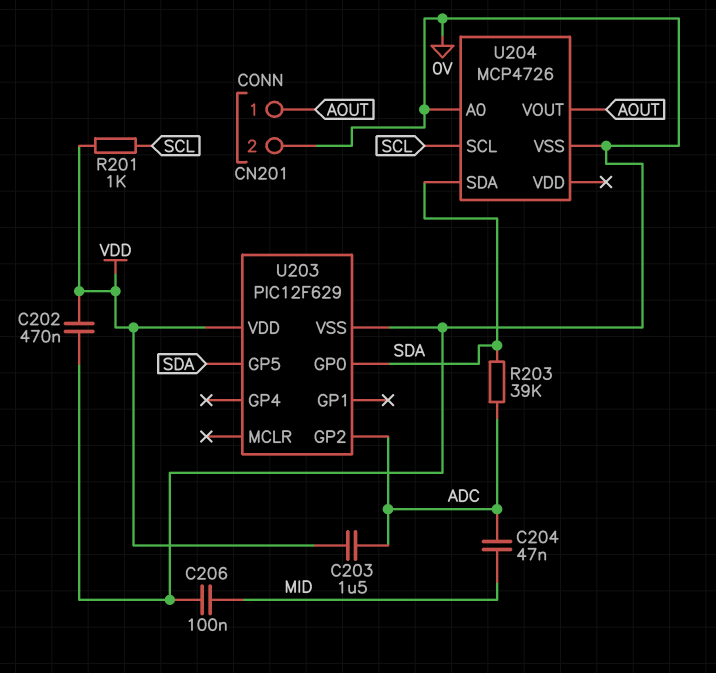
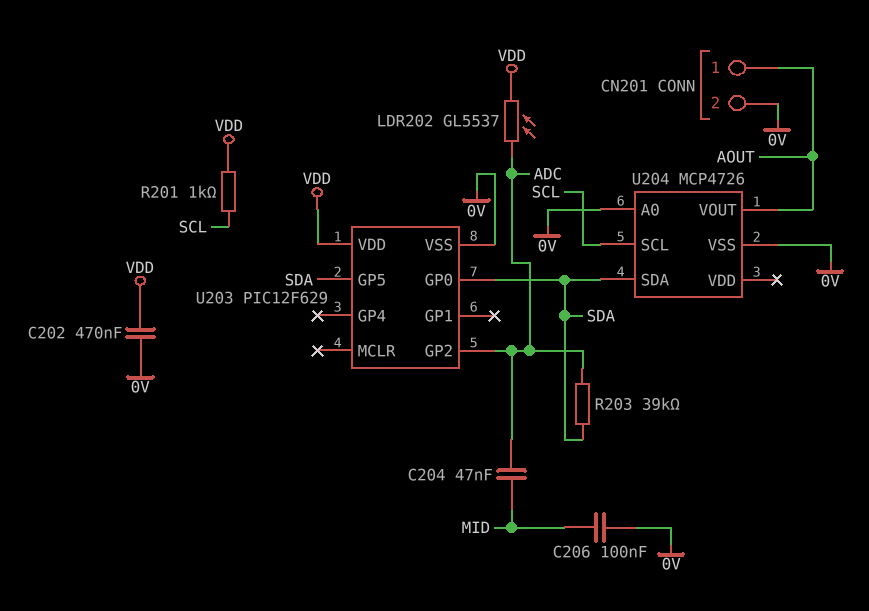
C203: 1.5uF (ADC, VDD) -> none
LDR202: none -> GL5537 (ADC, VDD)

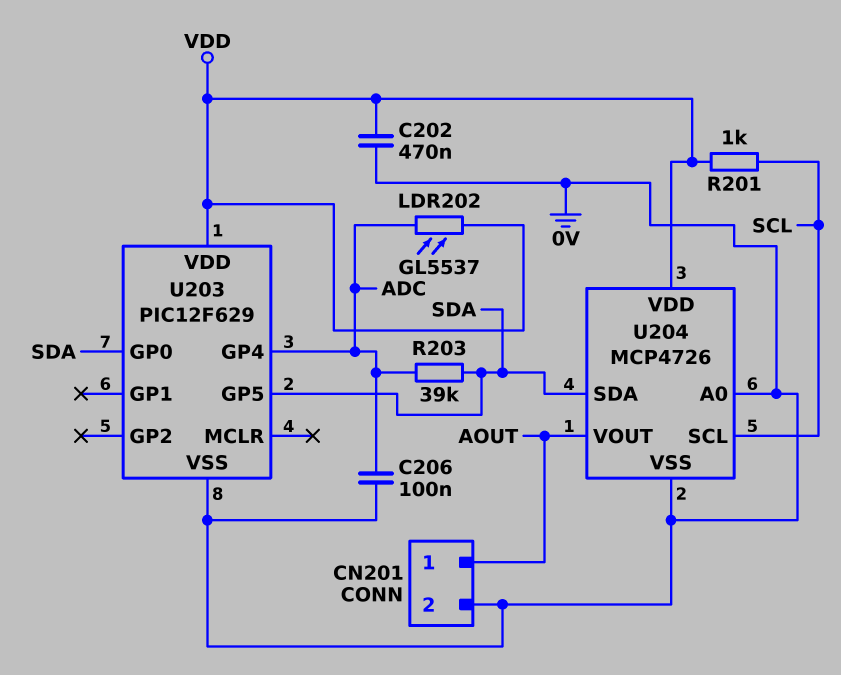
C204: 47nF (ADC, MID) -> none
C206: 100nF (0V, MID) -> 100nF (0V, ADC)
U203 pin GP2: ADC -> none
U203 pin GP4: none -> ADC
U204 pin VDD: none -> VDD

